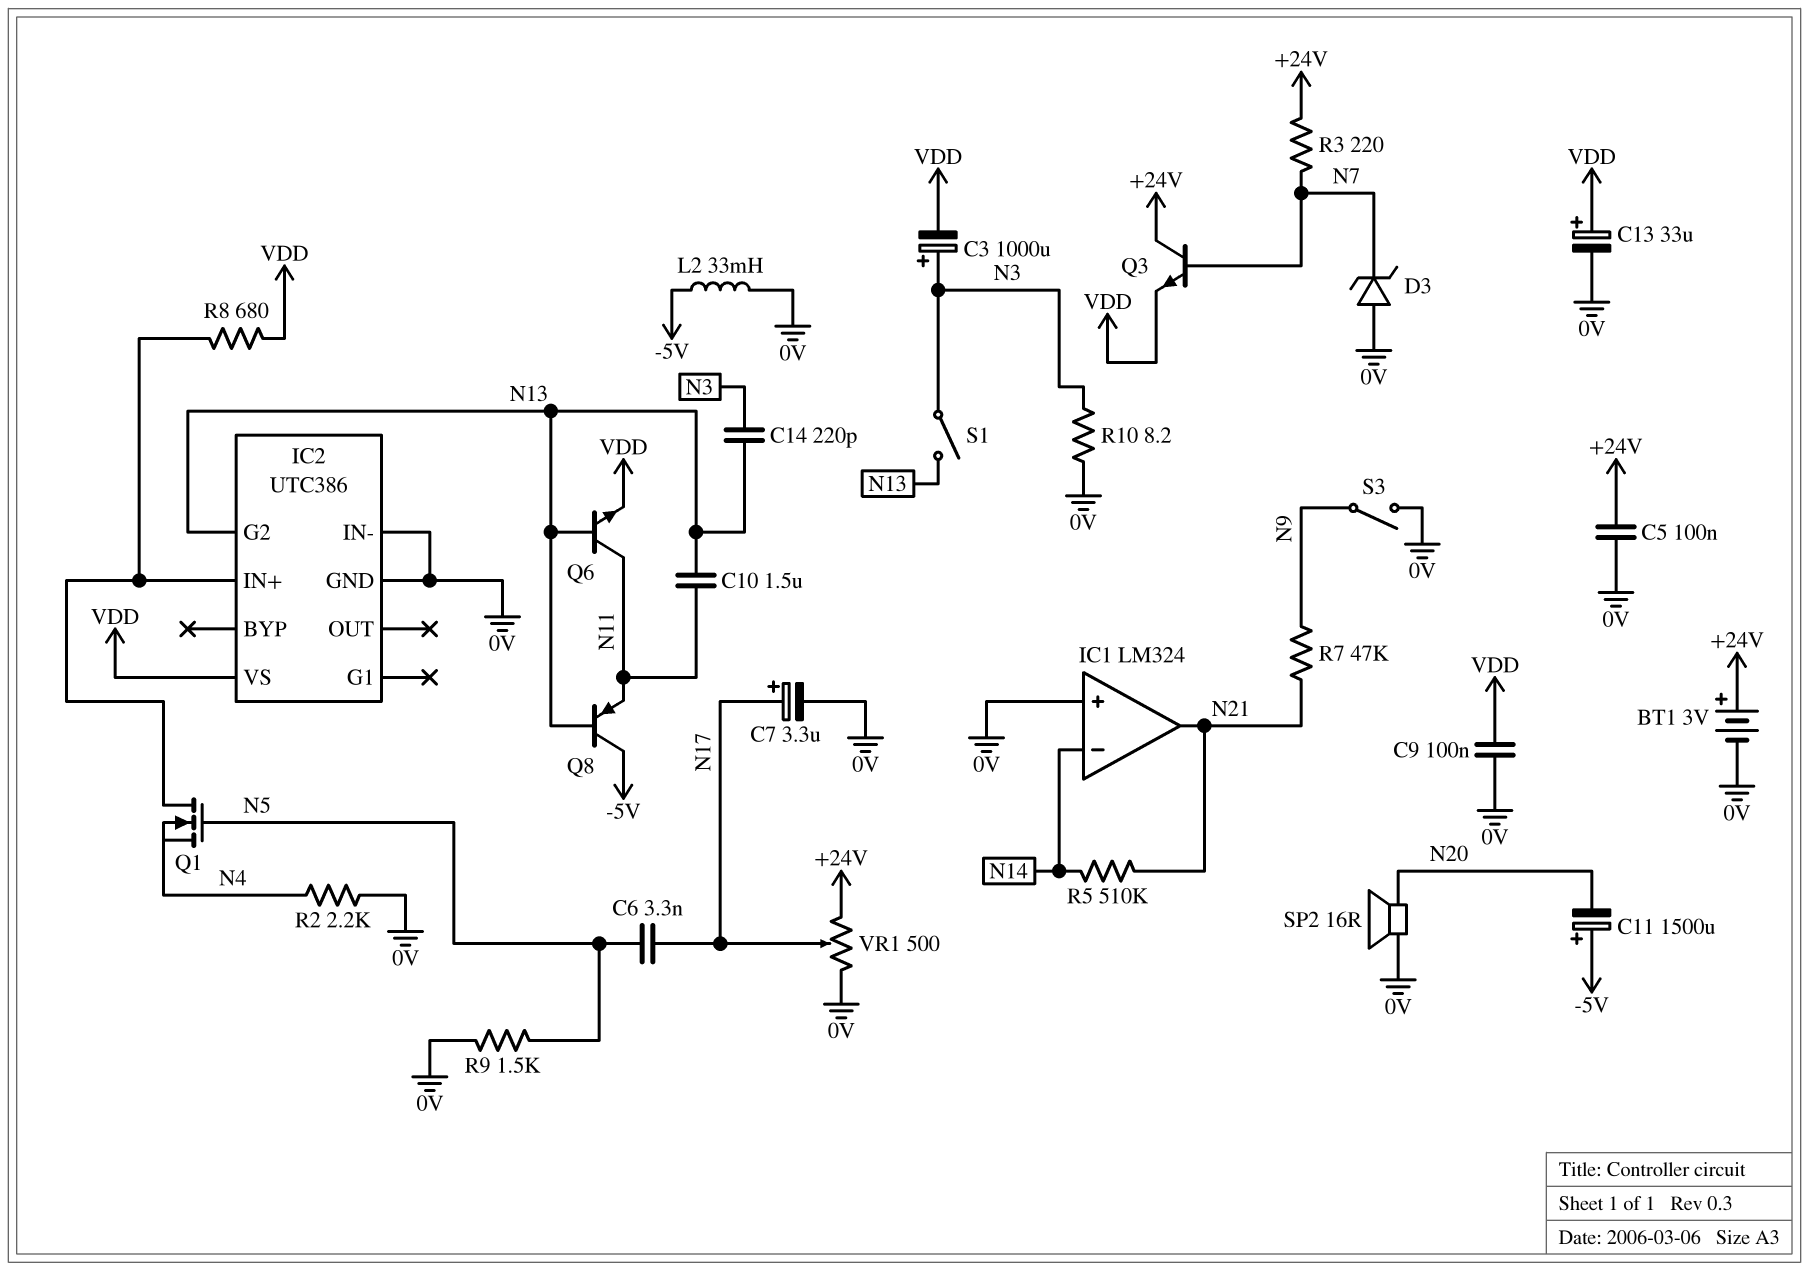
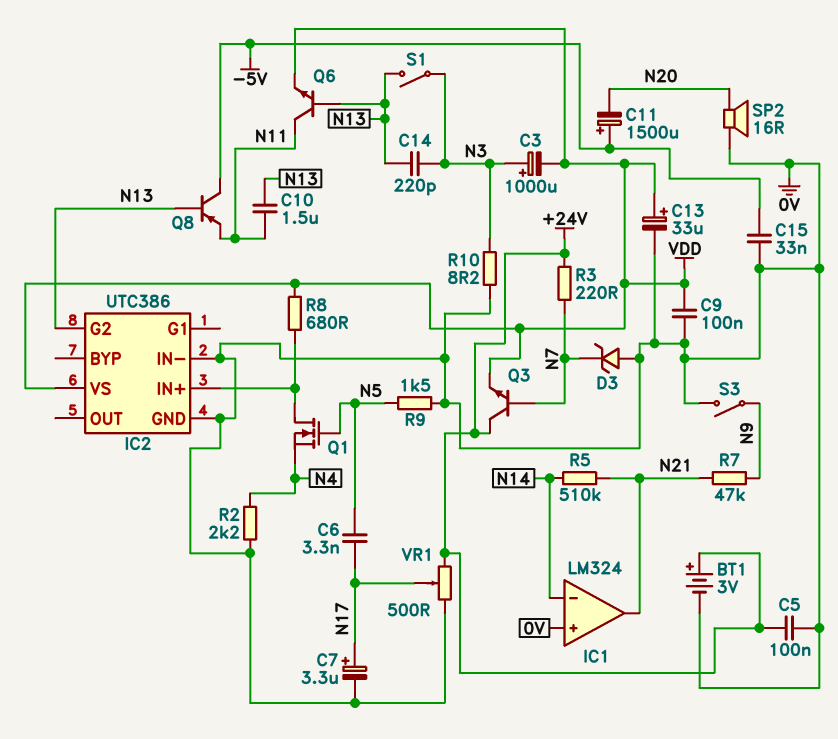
C15: none -> 33nF (-5V, 0V)
L2: 33mH (-5V, 0V) -> none

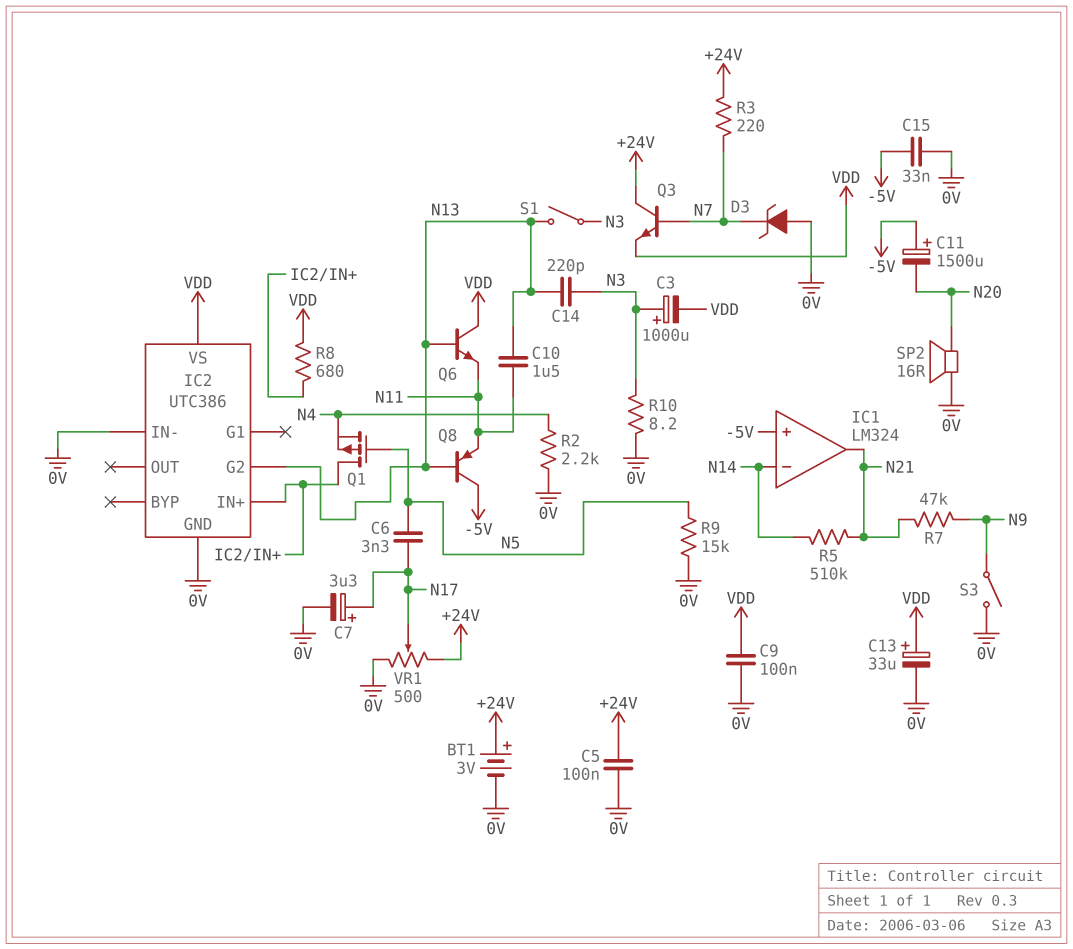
IC1 pin in+: 0V -> -5V
Q1: NMOS (G N5, D IC2/IN+, S N4) -> PMOS (G N5, D IC2/IN+, S N4)
Q6: NPN (B N13, C N11, E VDD) -> NPN (B N13, C VDD, E N11)
R9: 1.5k (0V, N5) -> 15k (0V, N5)

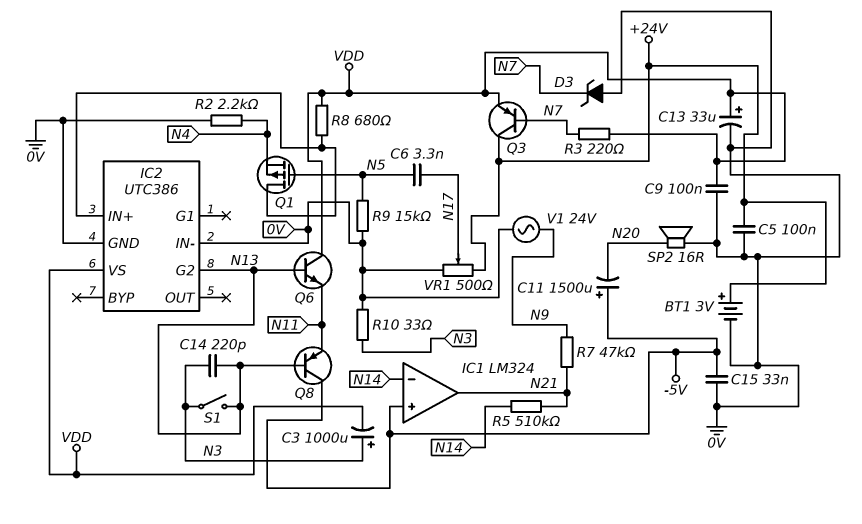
C7: 3.3uF (plus N17, minus 0V) -> none
C10: 1.5uF (N11, N13) -> none
Q3: NPN (B N7, C +24V, E VDD) -> PNP (B N7, C +24V, E VDD)
R3: 220 (+24V, N7) -> 220 (N7, VDD)
R10: 8.2 (0V, N3) -> 33 (0V, N3)
S3: switch (0V, N9) -> none
V1: none -> AC 24V (0V, N9)

